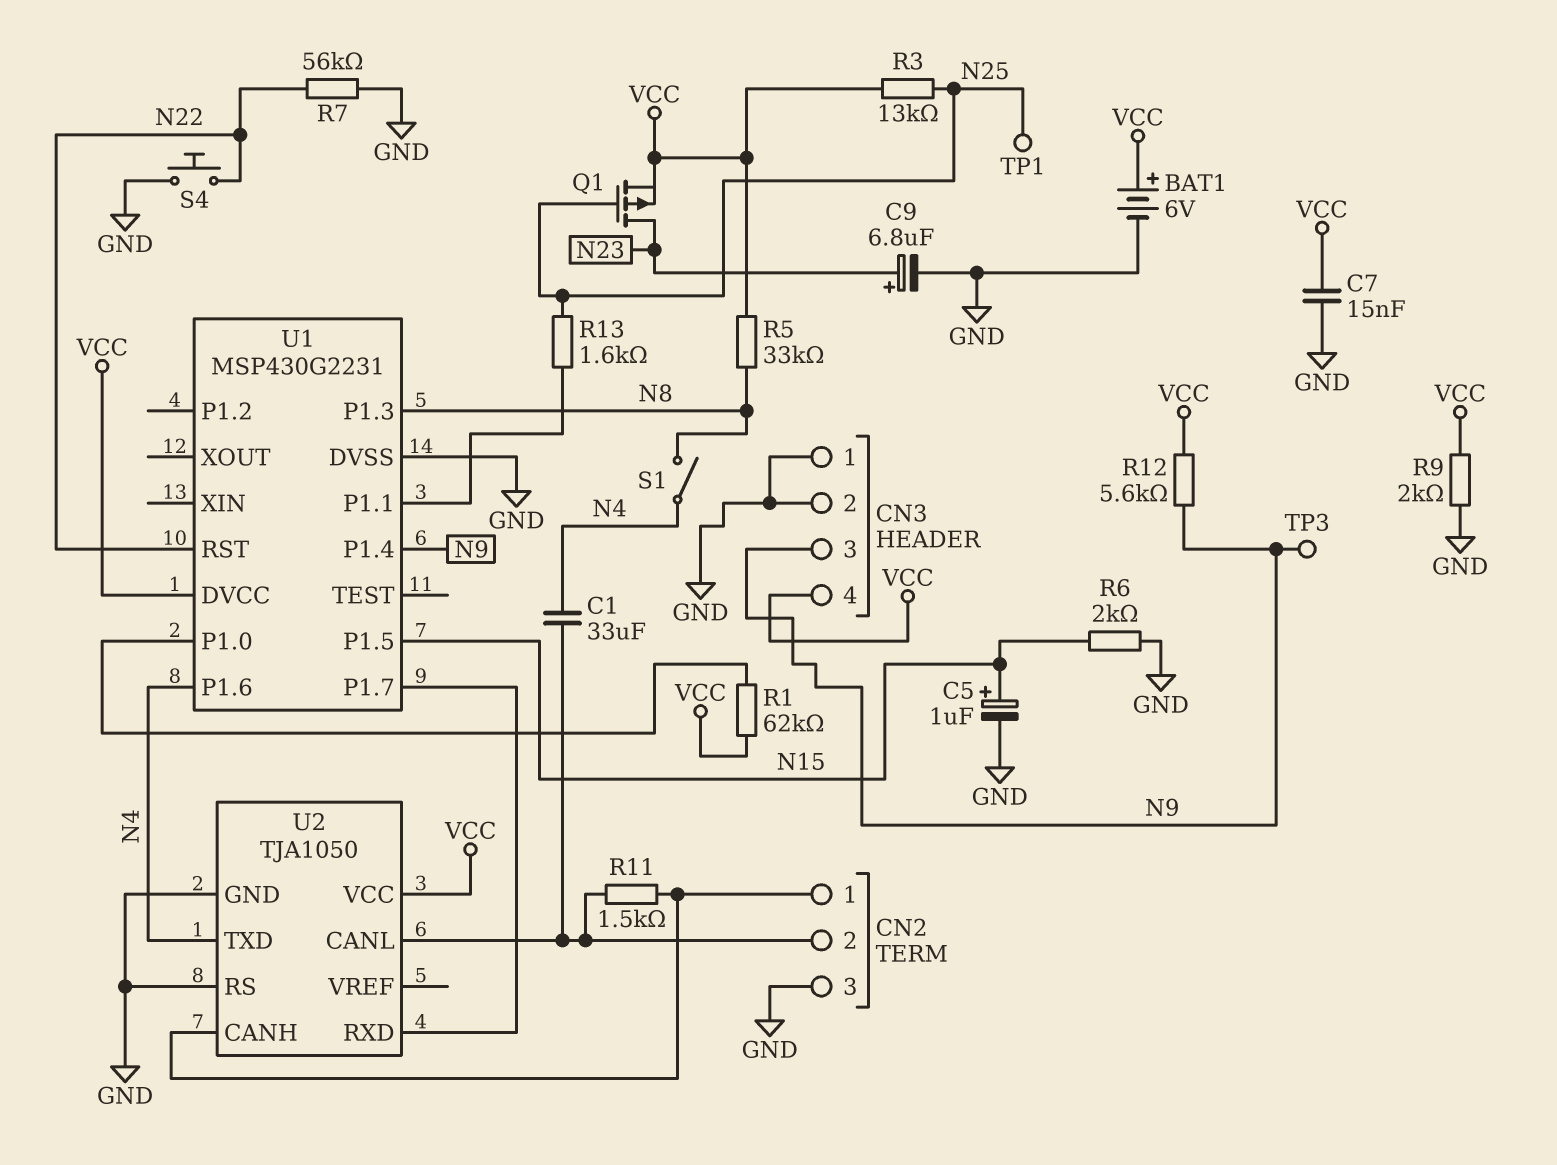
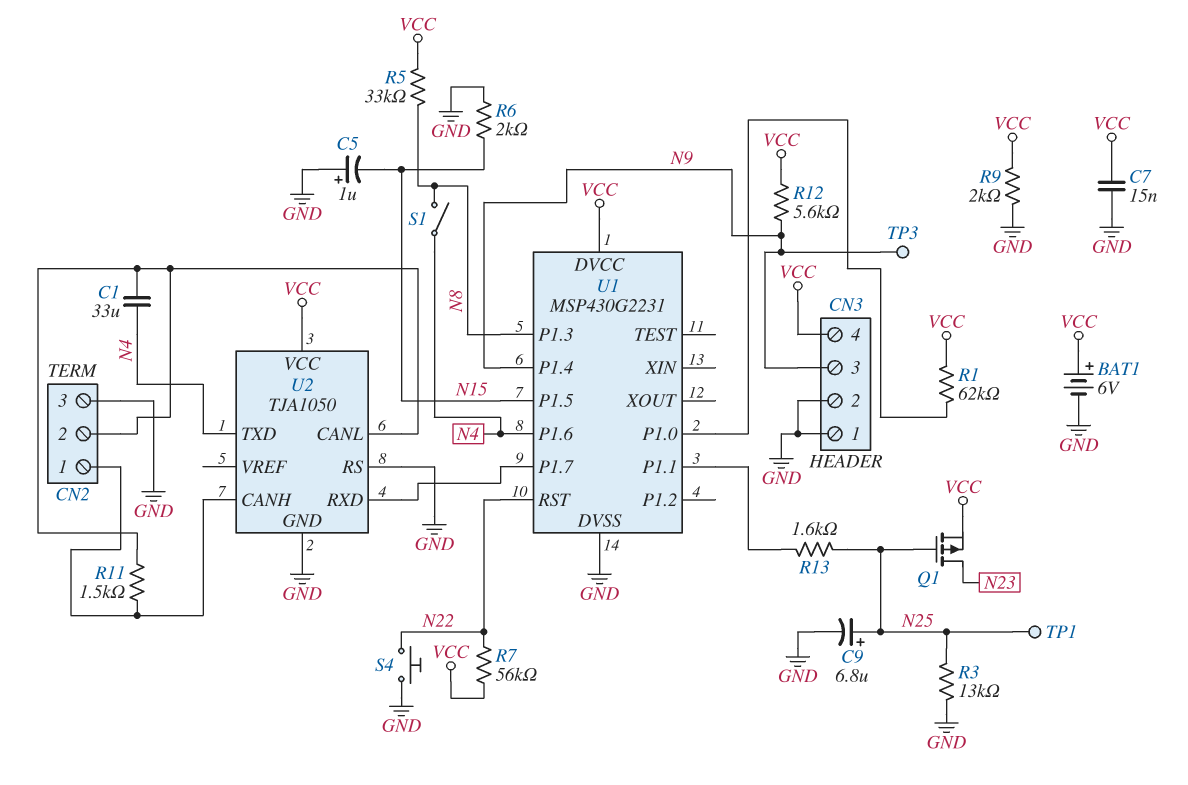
C5: 1uF (plus N15, minus GND) -> 1uF (plus GND, minus N15)
C9: 6.8uF (plus N23, minus GND) -> 6.8uF (plus N25, minus GND)
R3: 13k (N25, VCC) -> 13k (GND, N25)
R7: 56k (GND, N22) -> 56k (N22, VCC)

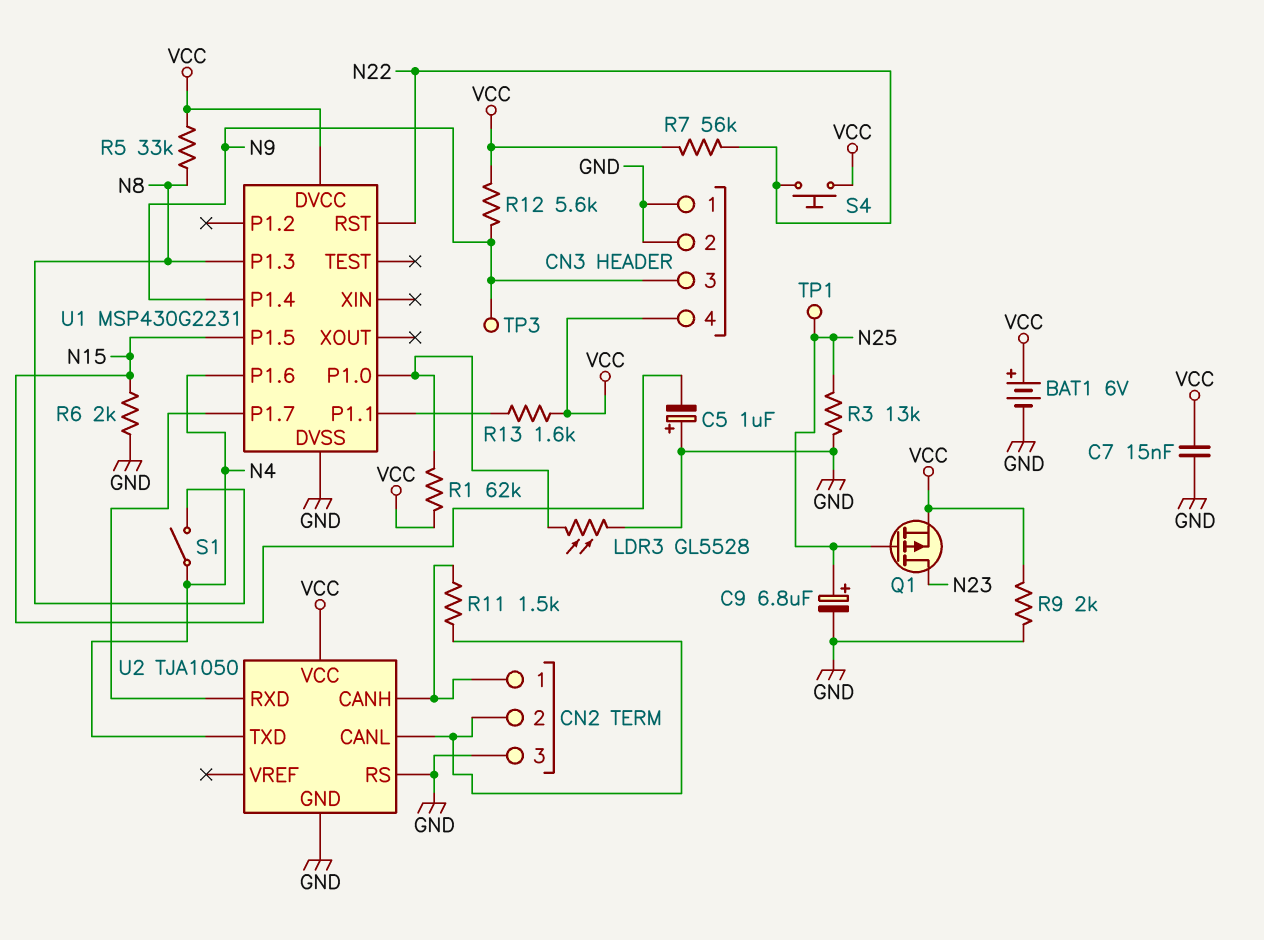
C1: 33uF (CN2/2, N4) -> none
LDR3: none -> GL5528 (GND, U1/P1.0)
R13: 1.6k (N25, U1/P1.1) -> 1.6k (U1/P1.1, VCC)
S4: button (GND, N22) -> button (N22, VCC)

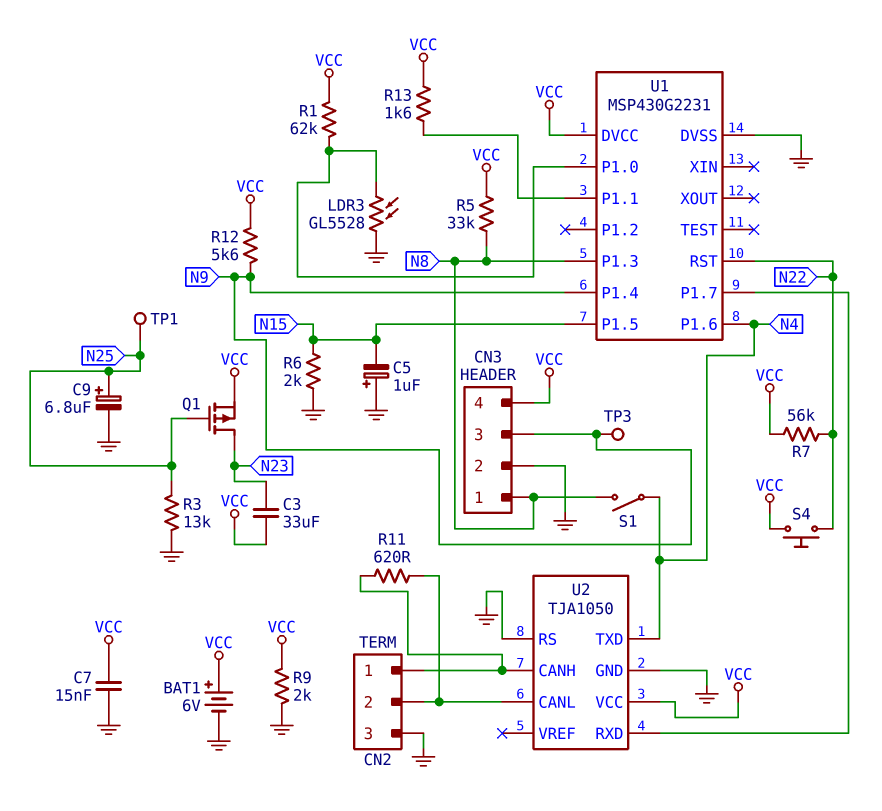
C3: none -> 33uF (N23, VCC)
CN3 pin 1: GND -> N8
R11: 1.5k (CN2/1, CN2/2) -> 620 (CN2/1, CN2/2)

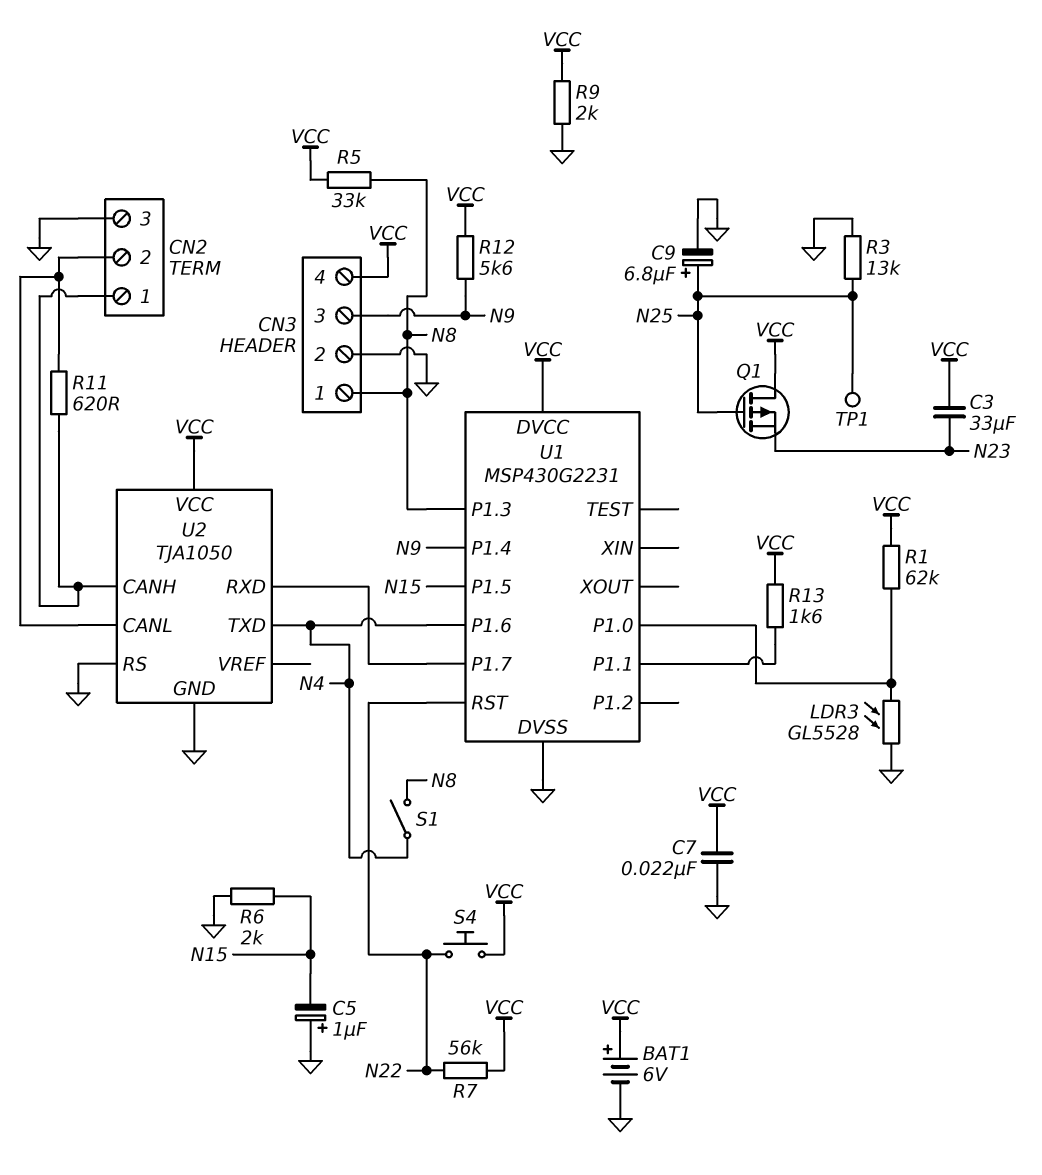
C7: 15nF (GND, VCC) -> 22nF (GND, VCC)
Q1: PMOS (G N25, D N23, S VCC) -> PMOS (G N25, D VCC, S N23)
TP3: test point (N9) -> none

